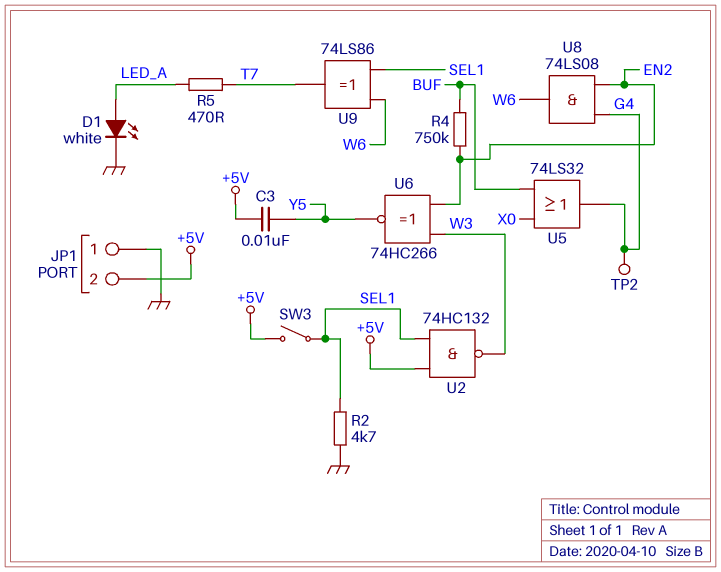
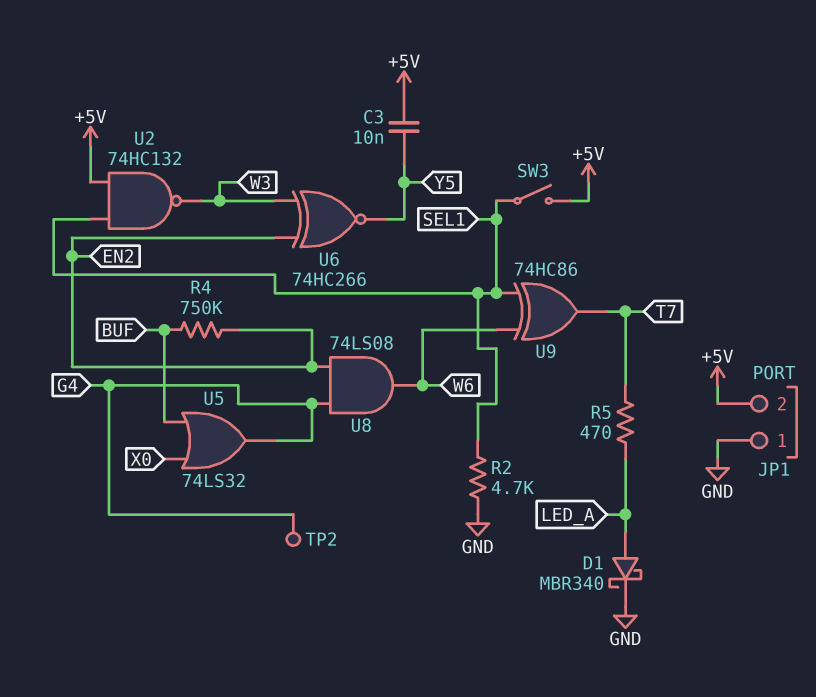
D1: LED white (A LED_A, K GND) -> schottky MBR340 (A LED_A, K GND)
U9: XOR 74LS86 (in SEL1, in W6, out T7) -> XOR 74HC86 (in SEL1, in W6, out T7)

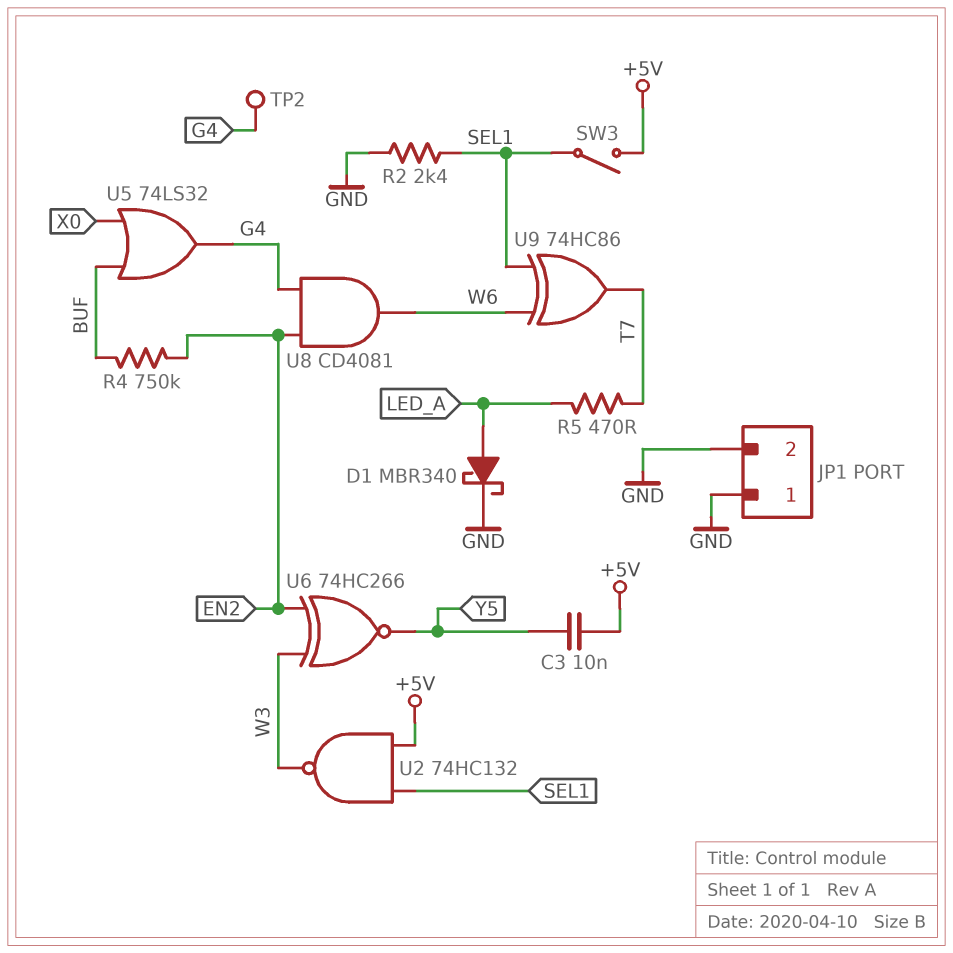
JP1 pin 2: +5V -> GND
R2: 4.7k (GND, SEL1) -> 2.4k (GND, SEL1)
U8: AND 74LS08 (in EN2, in G4, out W6) -> AND CD4081 (in EN2, in G4, out W6)

